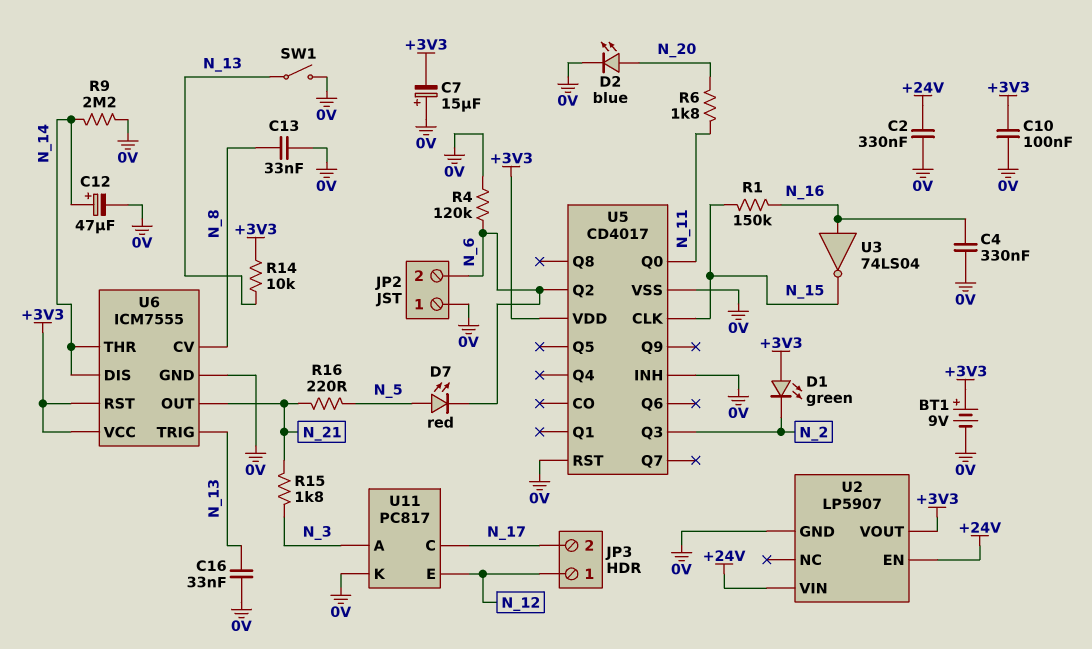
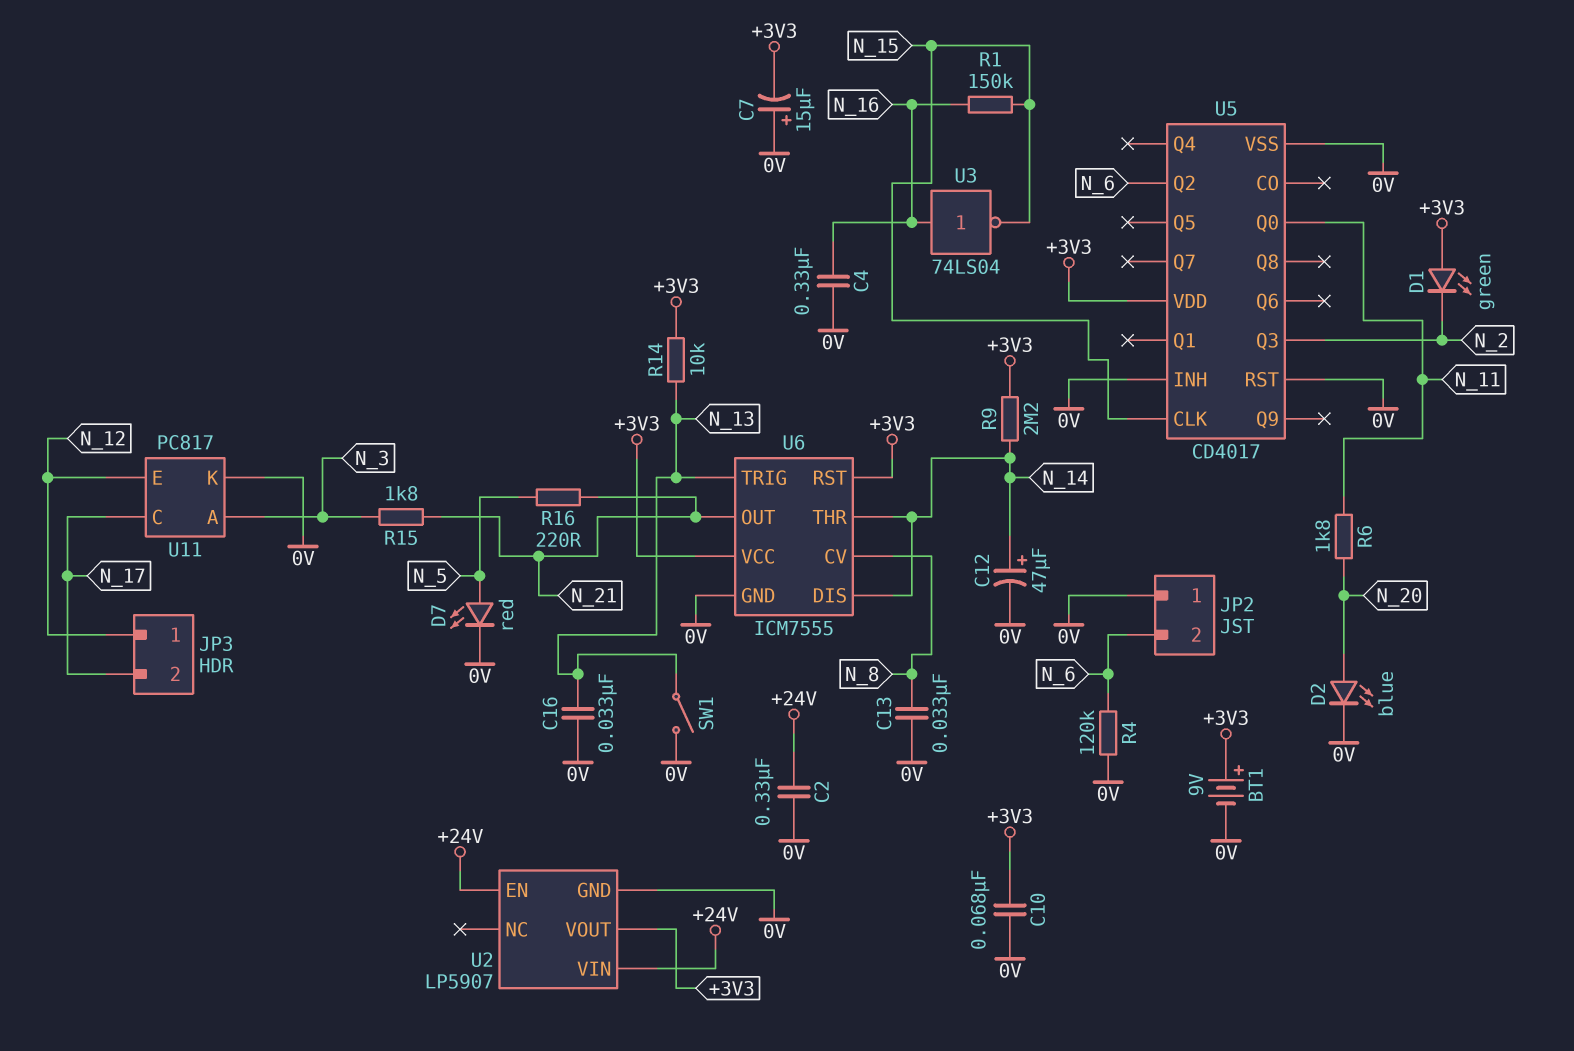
C10: 100nF (+3V3, 0V) -> 68nF (+3V3, 0V)
D7: LED red (A N_5, K N_6) -> LED red (A N_5, K 0V)
R9: 2.2M (0V, N_14) -> 2.2M (+3V3, N_14)

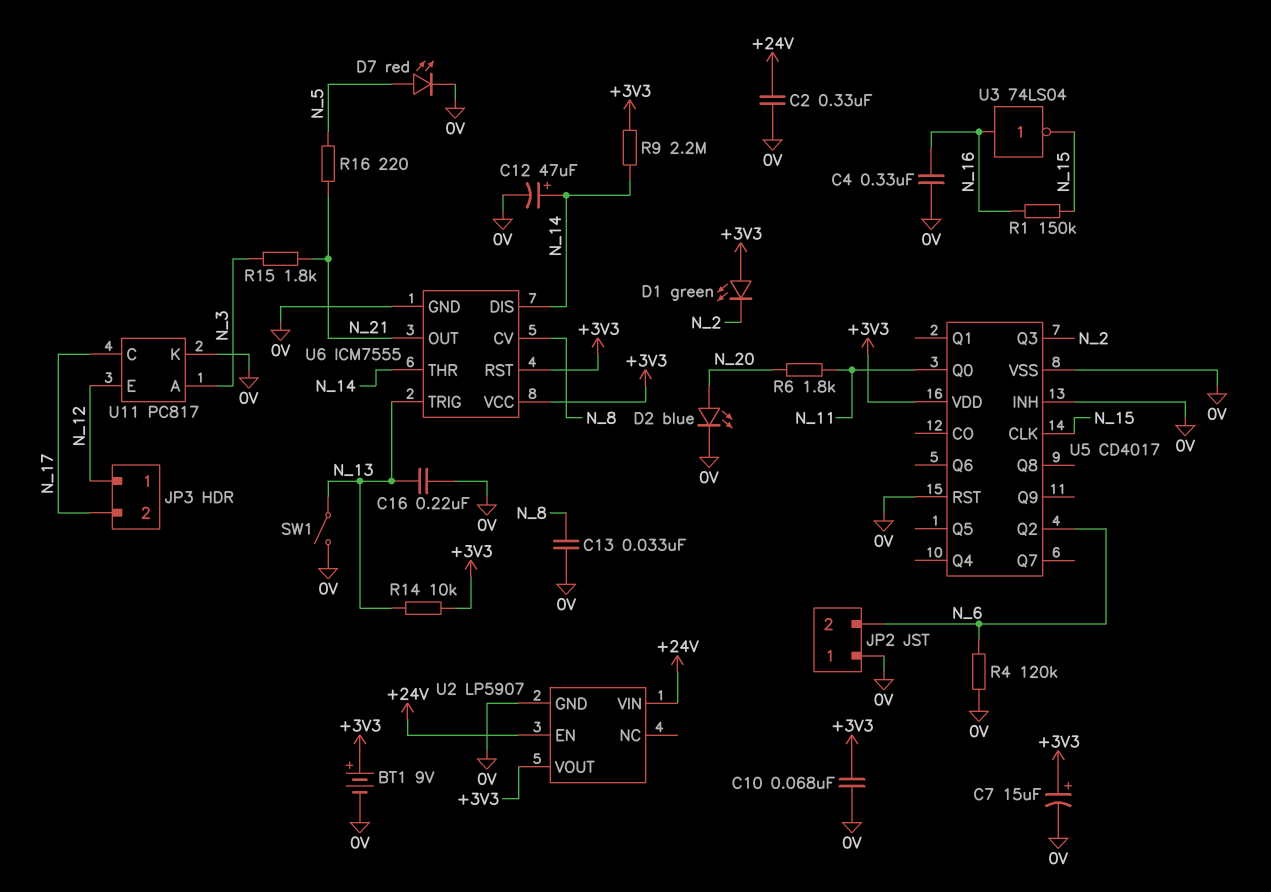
C7: 15uF (plus 0V, minus +3V3) -> 15uF (plus +3V3, minus 0V)
C16: 33nF (0V, N_13) -> 220nF (0V, N_13)

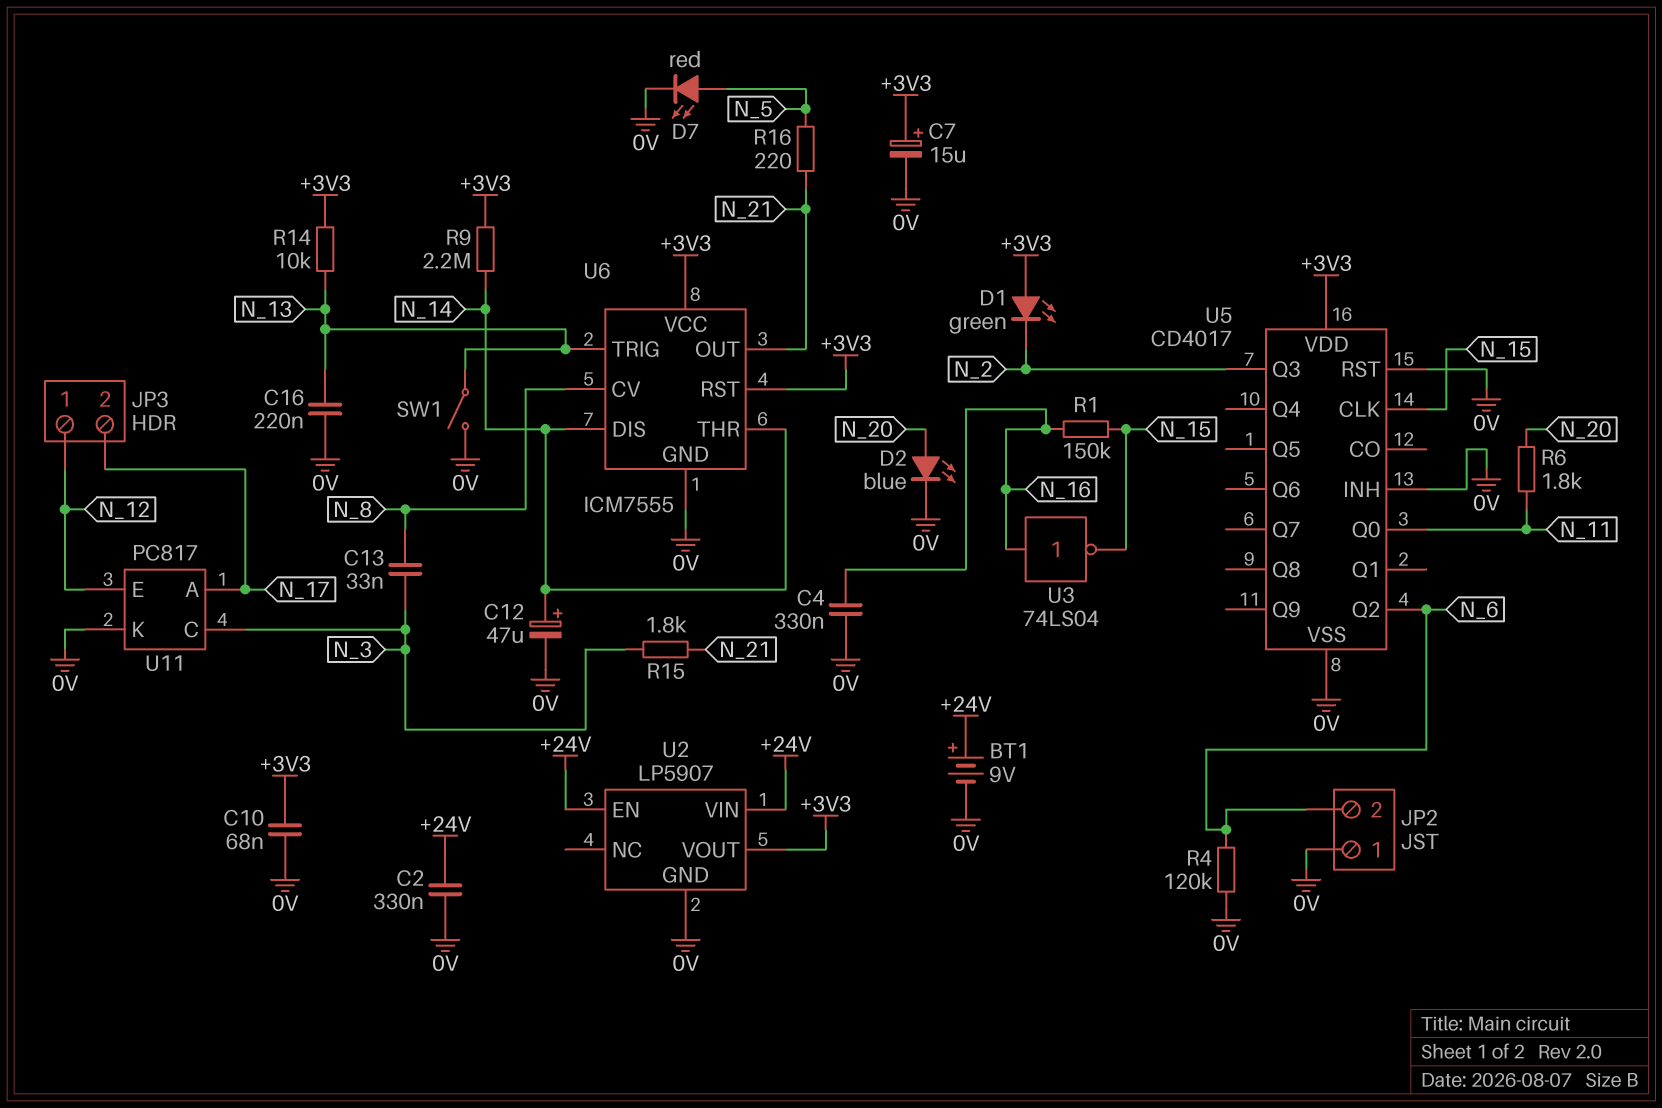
BT1: 9V (plus +3V3, minus 0V) -> 9V (plus +24V, minus 0V)
C13: 33nF (0V, N_8) -> 33nF (N_3, N_8)
U11 pin A: N_3 -> N_17
U11 pin C: N_17 -> N_3

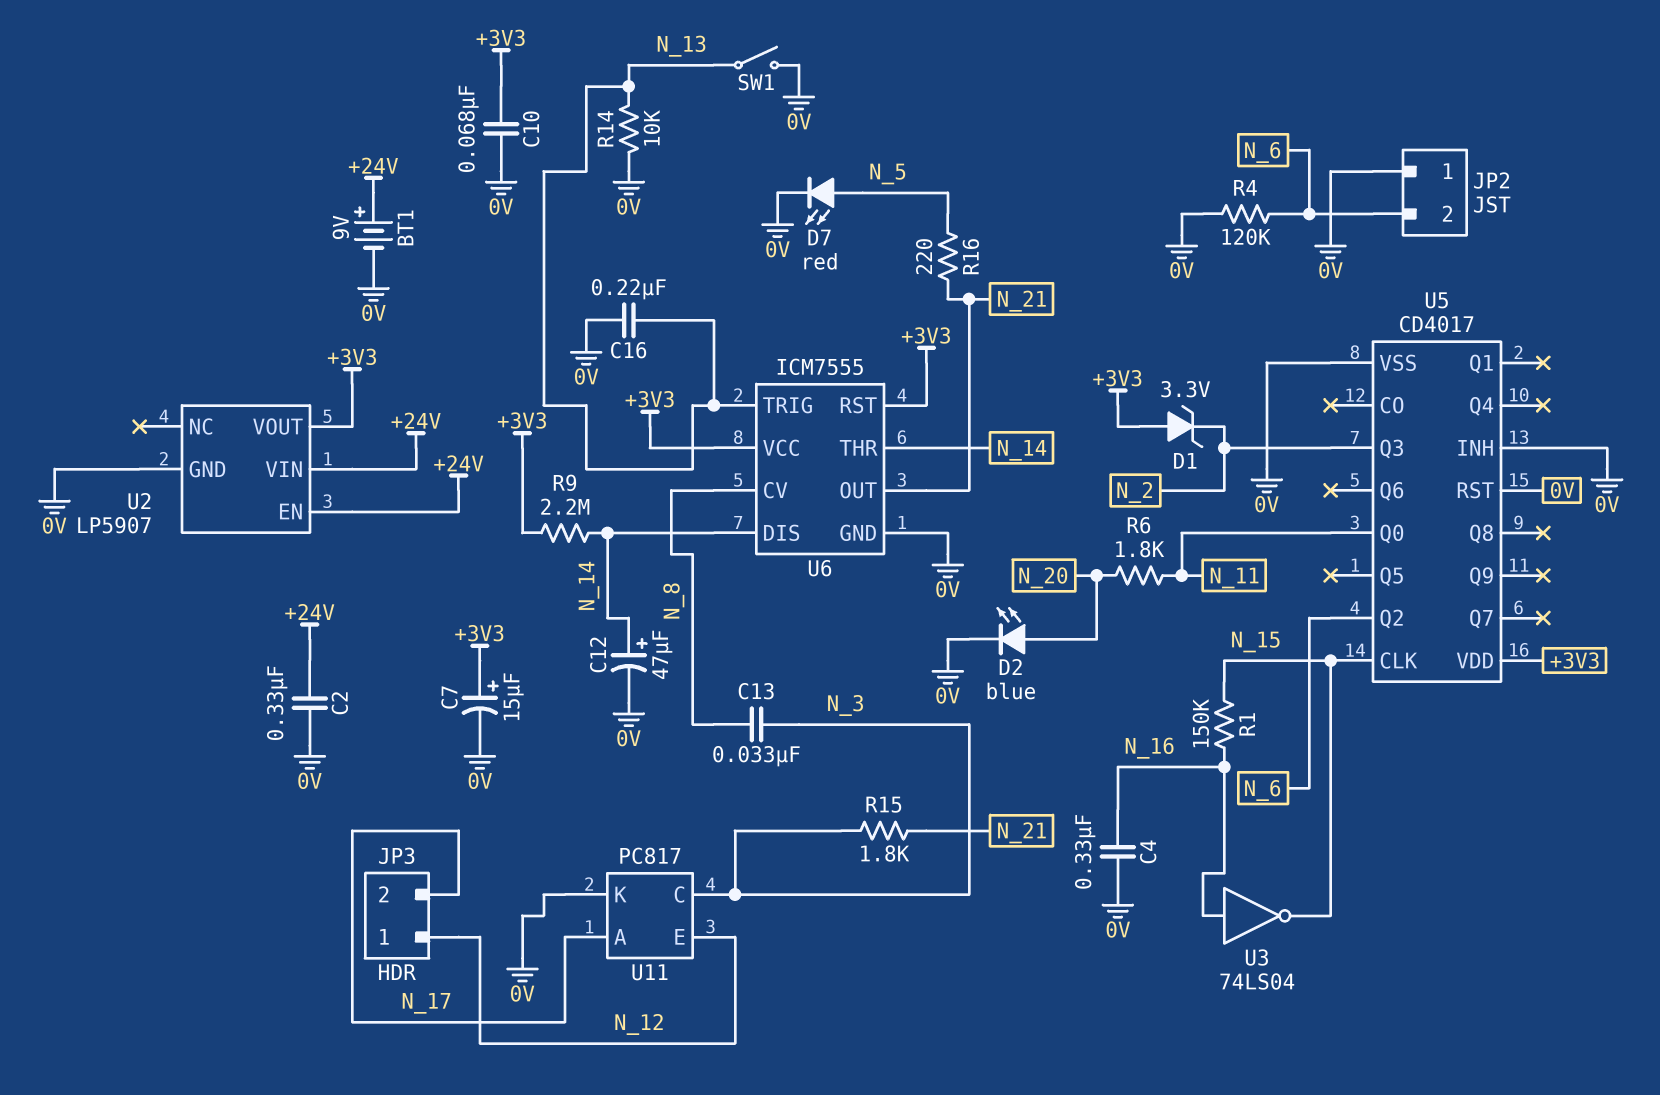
D1: LED green (A +3V3, K N_2) -> zener 3.3V (A +3V3, K N_2)
R14: 10k (+3V3, N_13) -> 10k (0V, N_13)

